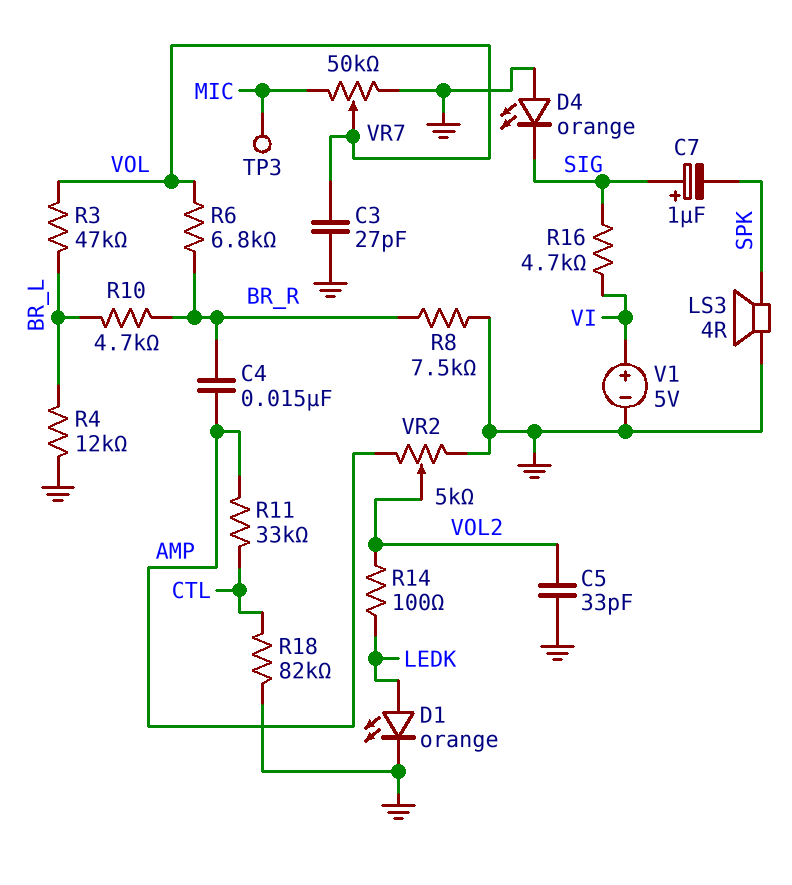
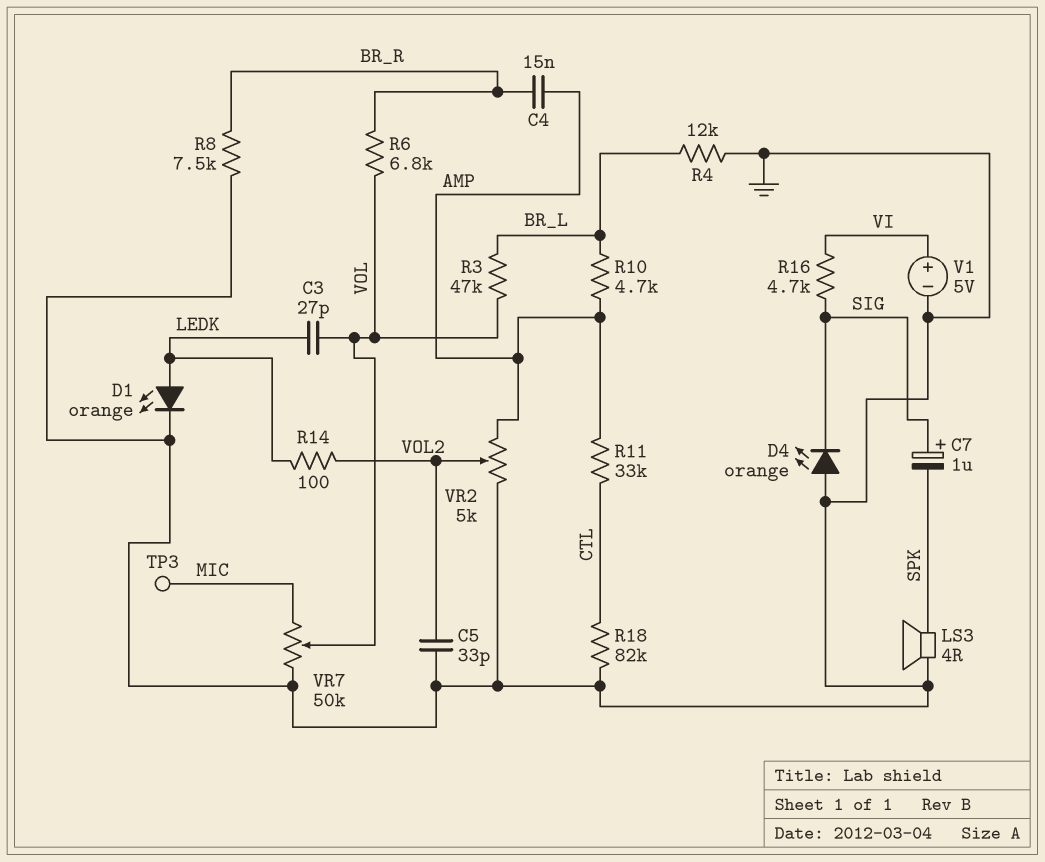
C3: 27pF (GND, VOL) -> 27pF (LEDK, VOL)
R10: 4.7k (BR_L, BR_R) -> 4.7k (AMP, BR_L)

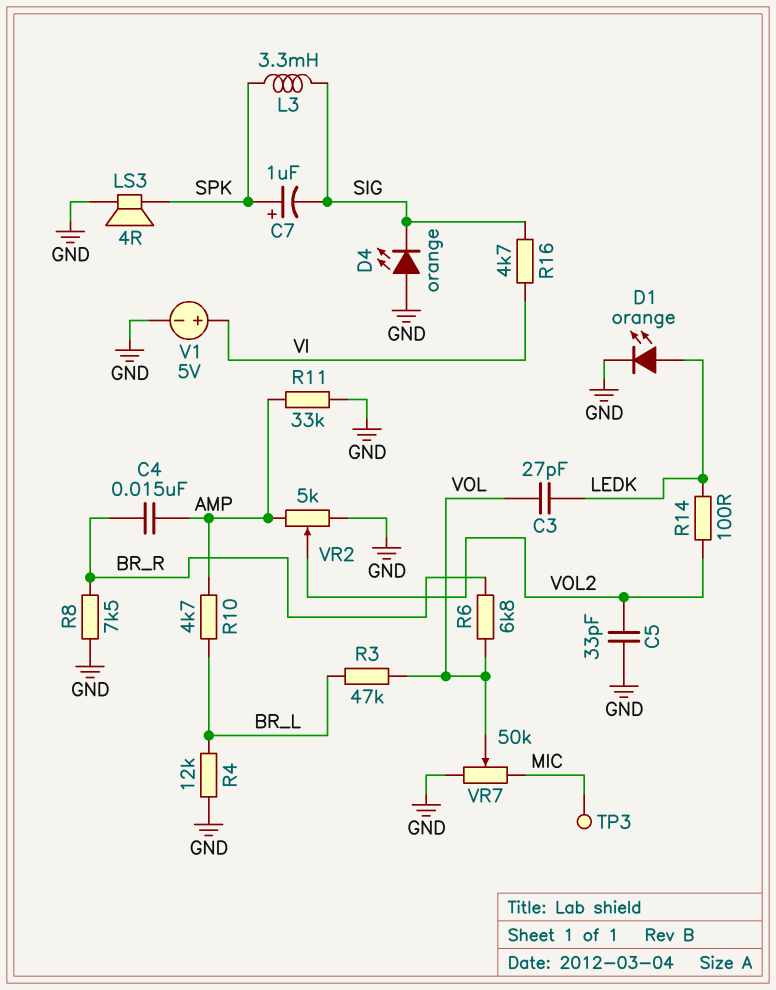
C7: 1uF (plus SIG, minus SPK) -> 1uF (plus SPK, minus SIG)
L3: none -> 3.3mH (SIG, SPK)
R11: 33k (AMP, CTL) -> 33k (AMP, GND)
R18: 82k (CTL, GND) -> none

